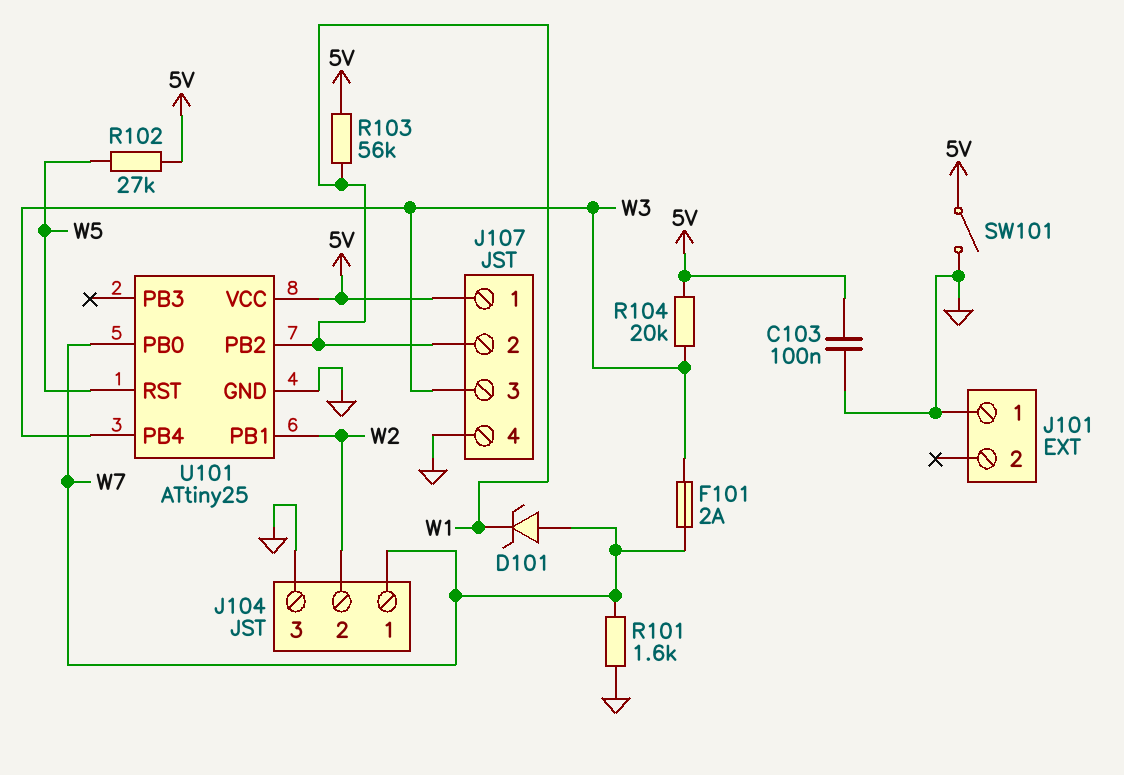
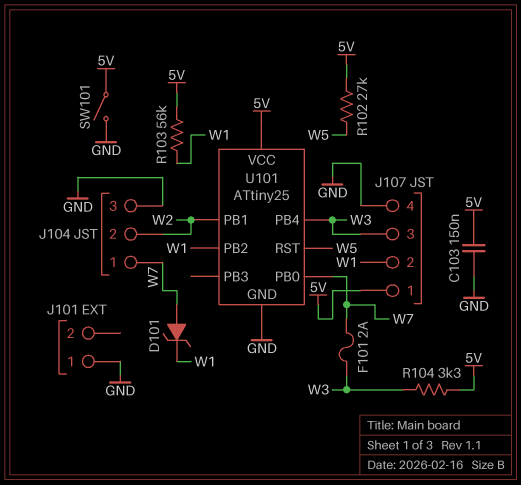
C103: 100nF (5V, GND) -> 150nF (5V, GND)
R101: 1.6k (GND, W7) -> none
R104: 20k (5V, W3) -> 3.3k (5V, W3)

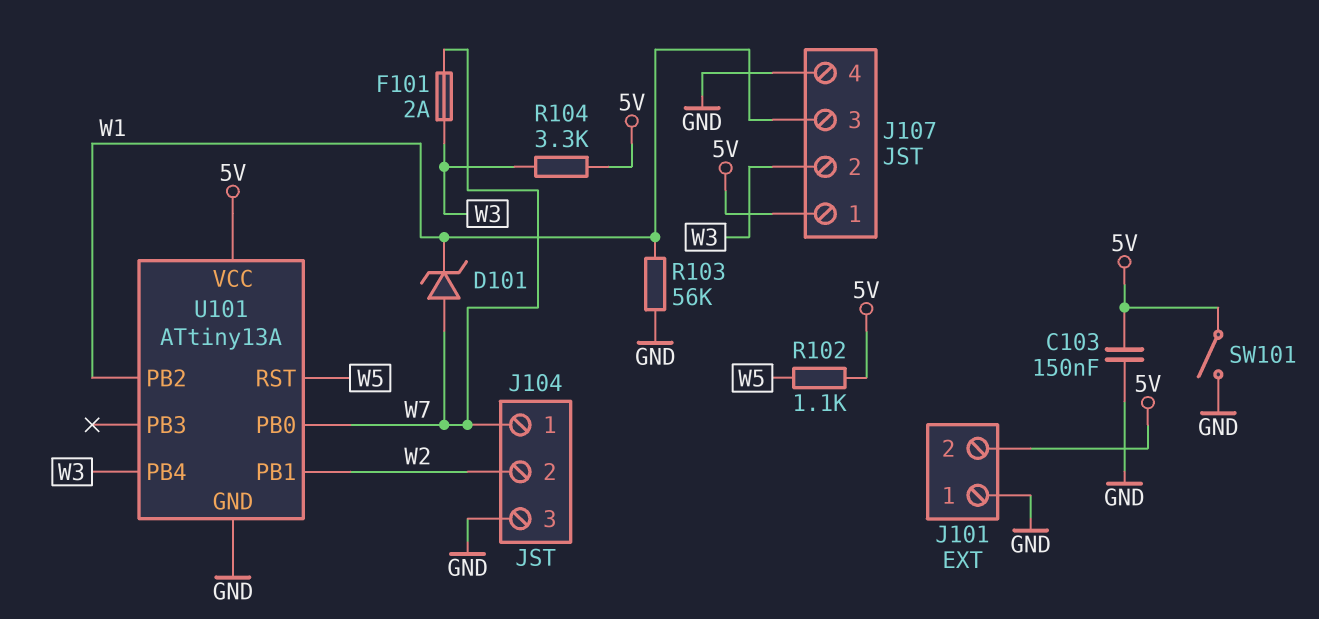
J101 pin 2: none -> 5V
J107 pin 2: W1 -> W3
J107 pin 3: W3 -> W1
R102: 27k (5V, W5) -> 1.1k (5V, W5)
R103: 56k (5V, W1) -> 56k (GND, W1)
U101: ATtiny25 -> ATtiny13A

